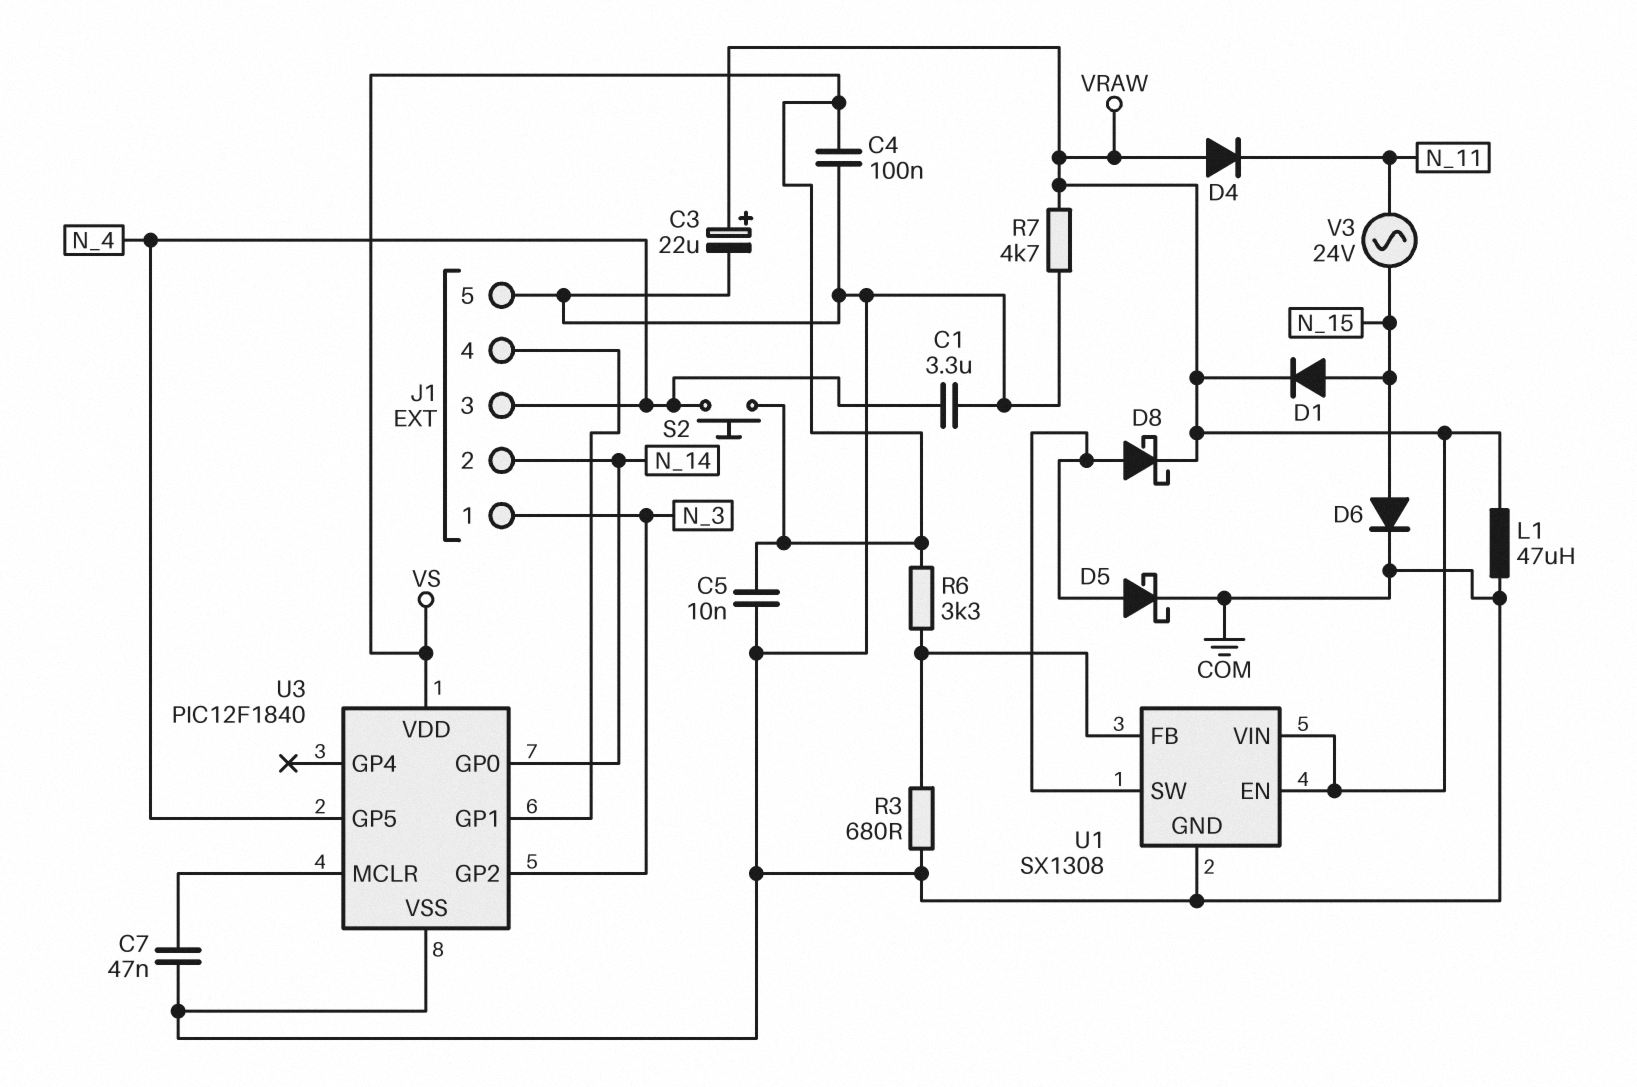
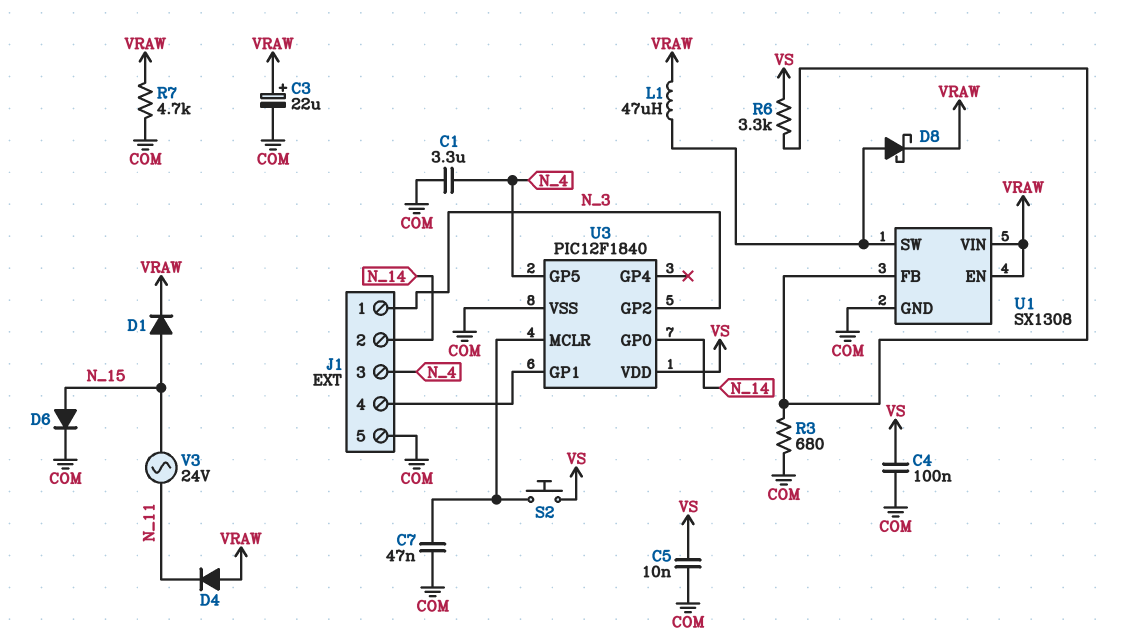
D5: schottky (A U1/SW, K COM) -> none
L1: 47uH (COM, VRAW) -> 47uH (U1/SW, VRAW)
S2: button (N_4, VS) -> button (U3/MCLR, VS)

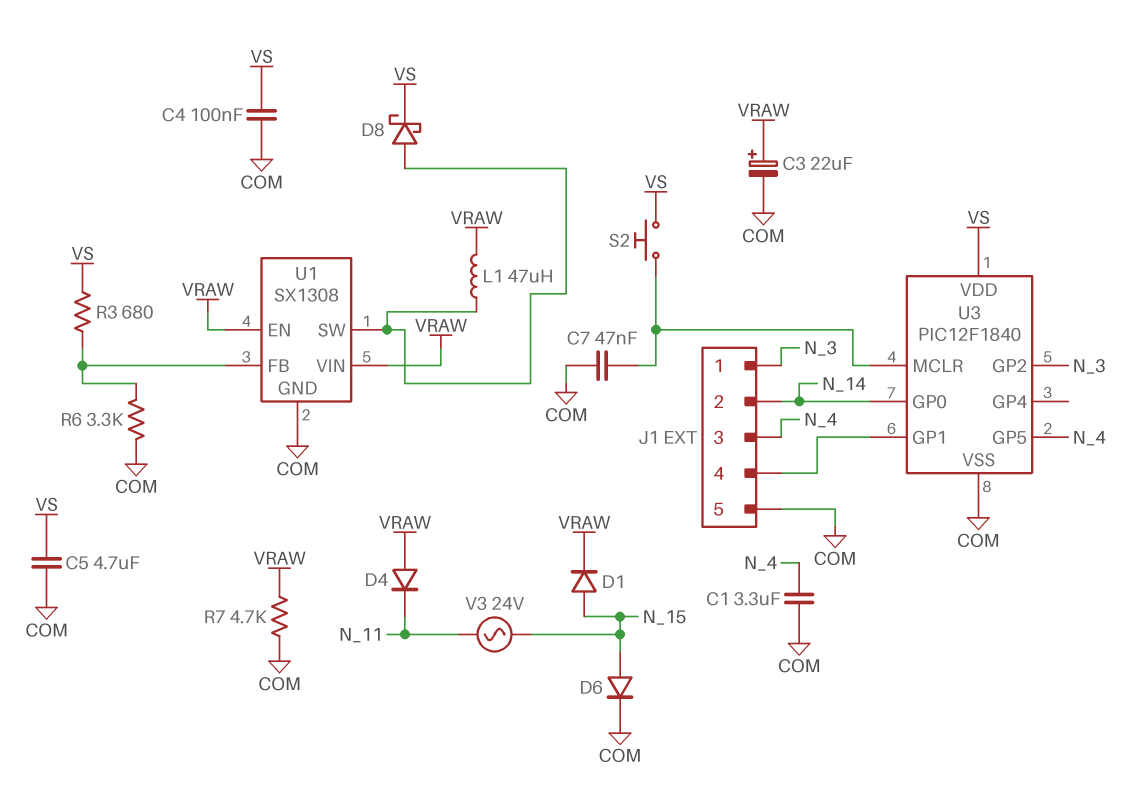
C5: 10nF (COM, VS) -> 4.7uF (COM, VS)
D8: schottky (A U1/SW, K VRAW) -> schottky (A U1/SW, K VS)
R3: 680 (COM, U1/FB) -> 680 (U1/FB, VS)
R6: 3.3k (U1/FB, VS) -> 3.3k (COM, U1/FB)

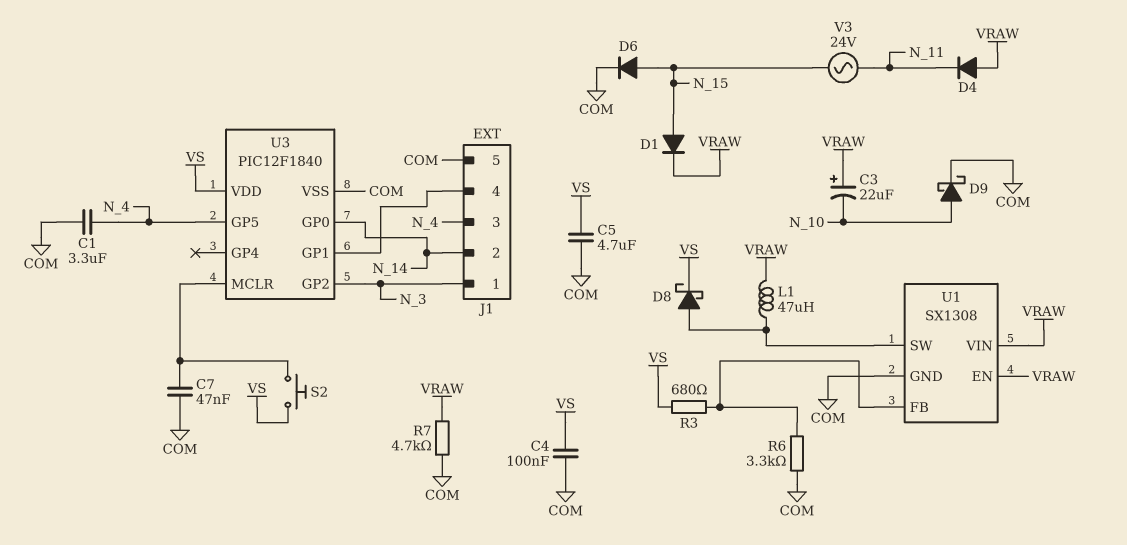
C3: 22uF (plus VRAW, minus COM) -> 22uF (plus VRAW, minus N_10)
D9: none -> schottky (A N_10, K COM)

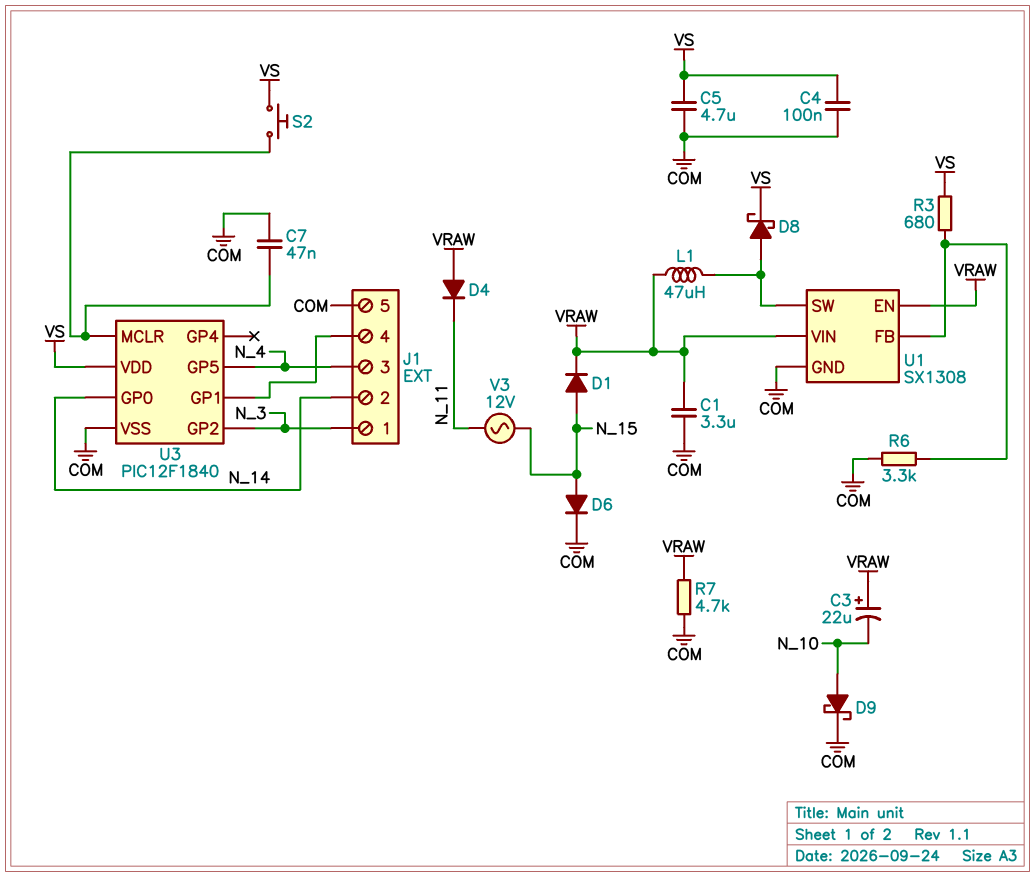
C1: 3.3uF (COM, N_4) -> 3.3uF (COM, VRAW)
V3: AC 24V (N_11, N_15) -> AC 12V (N_11, N_15)

